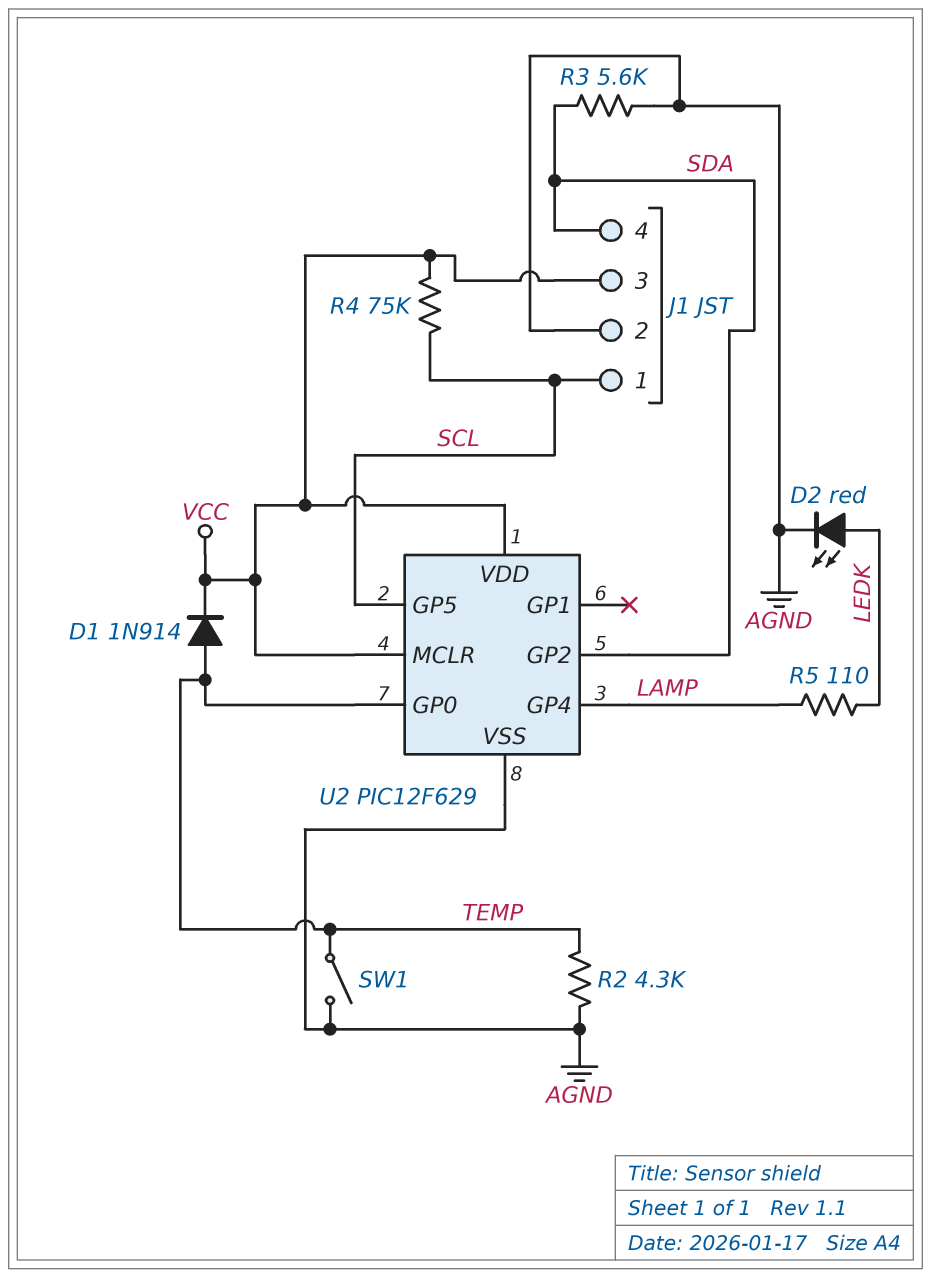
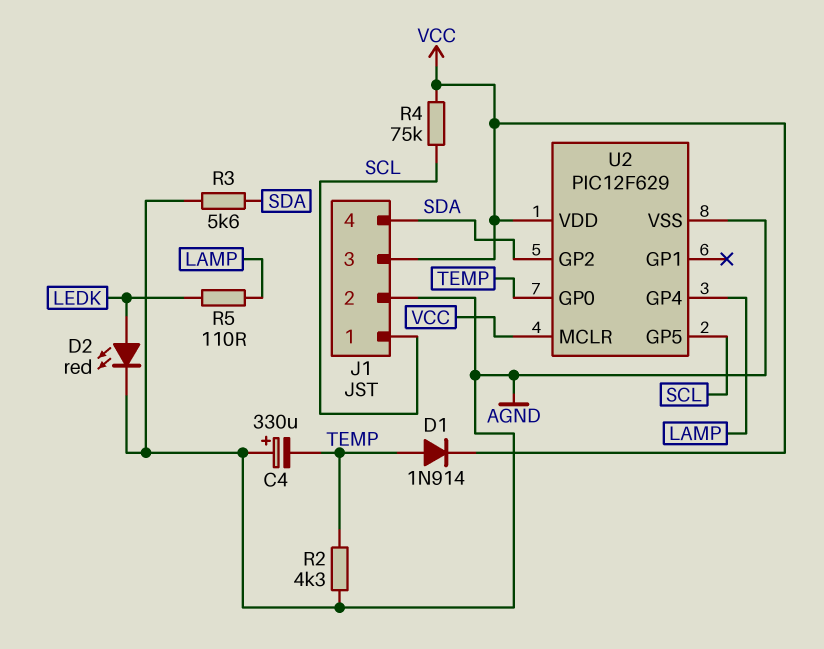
C4: none -> 330uF (plus AGND, minus TEMP)
SW1: switch (AGND, TEMP) -> none

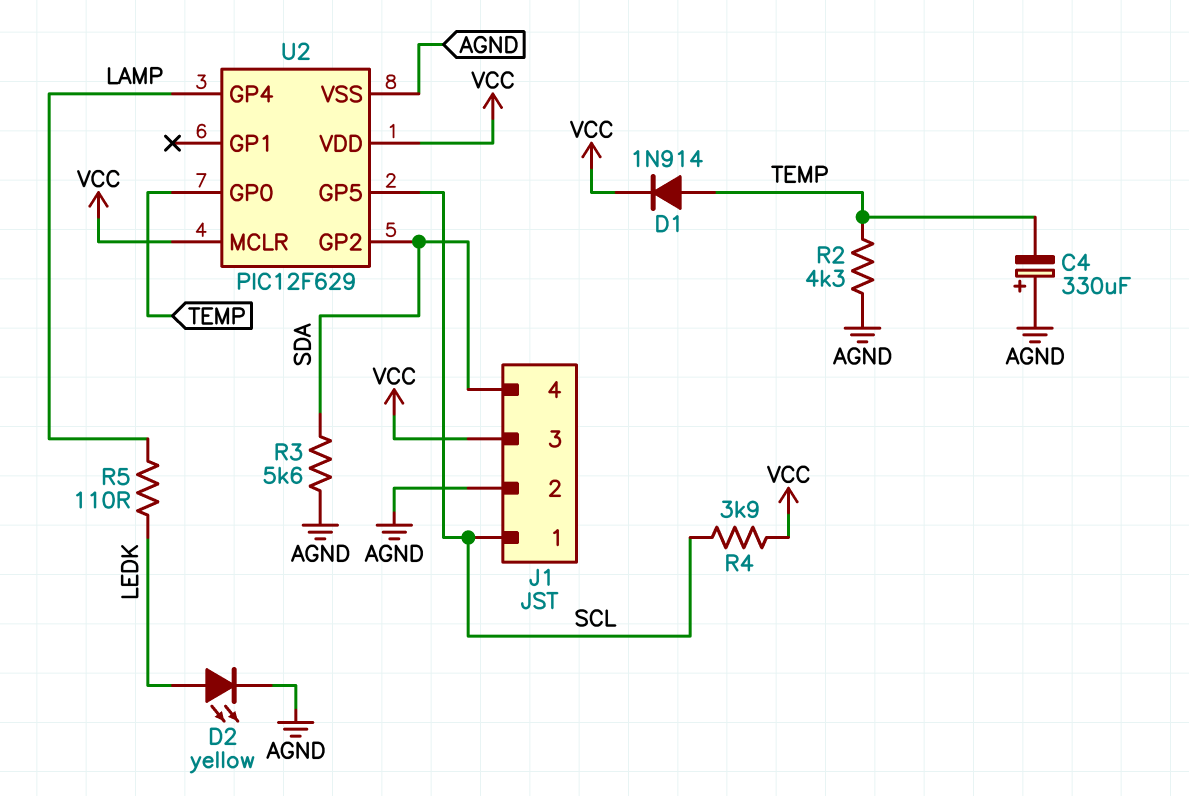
D2: LED red (A LEDK, K AGND) -> LED yellow (A LEDK, K AGND)
R4: 75k (SCL, VCC) -> 3.9k (SCL, VCC)

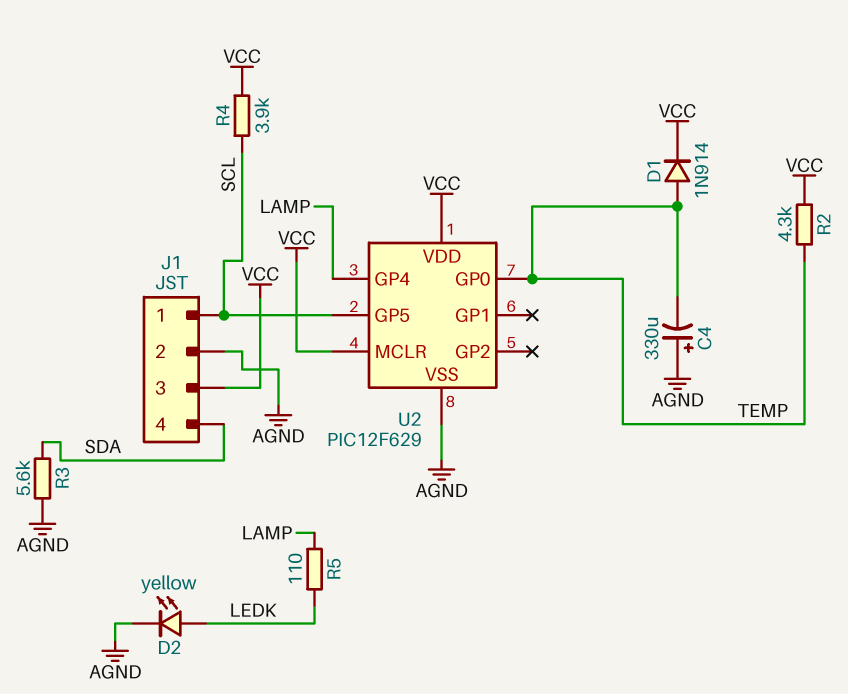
R2: 4.3k (AGND, TEMP) -> 4.3k (TEMP, VCC)
U2 pin GP2: SDA -> none

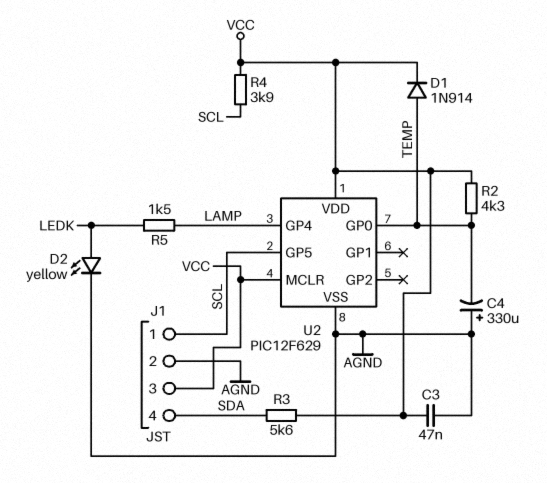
C3: none -> 47nF (AGND, VCC)
R3: 5.6k (AGND, SDA) -> 5.6k (SDA, VCC)
R5: 110 (LAMP, LEDK) -> 1.5k (LAMP, LEDK)

